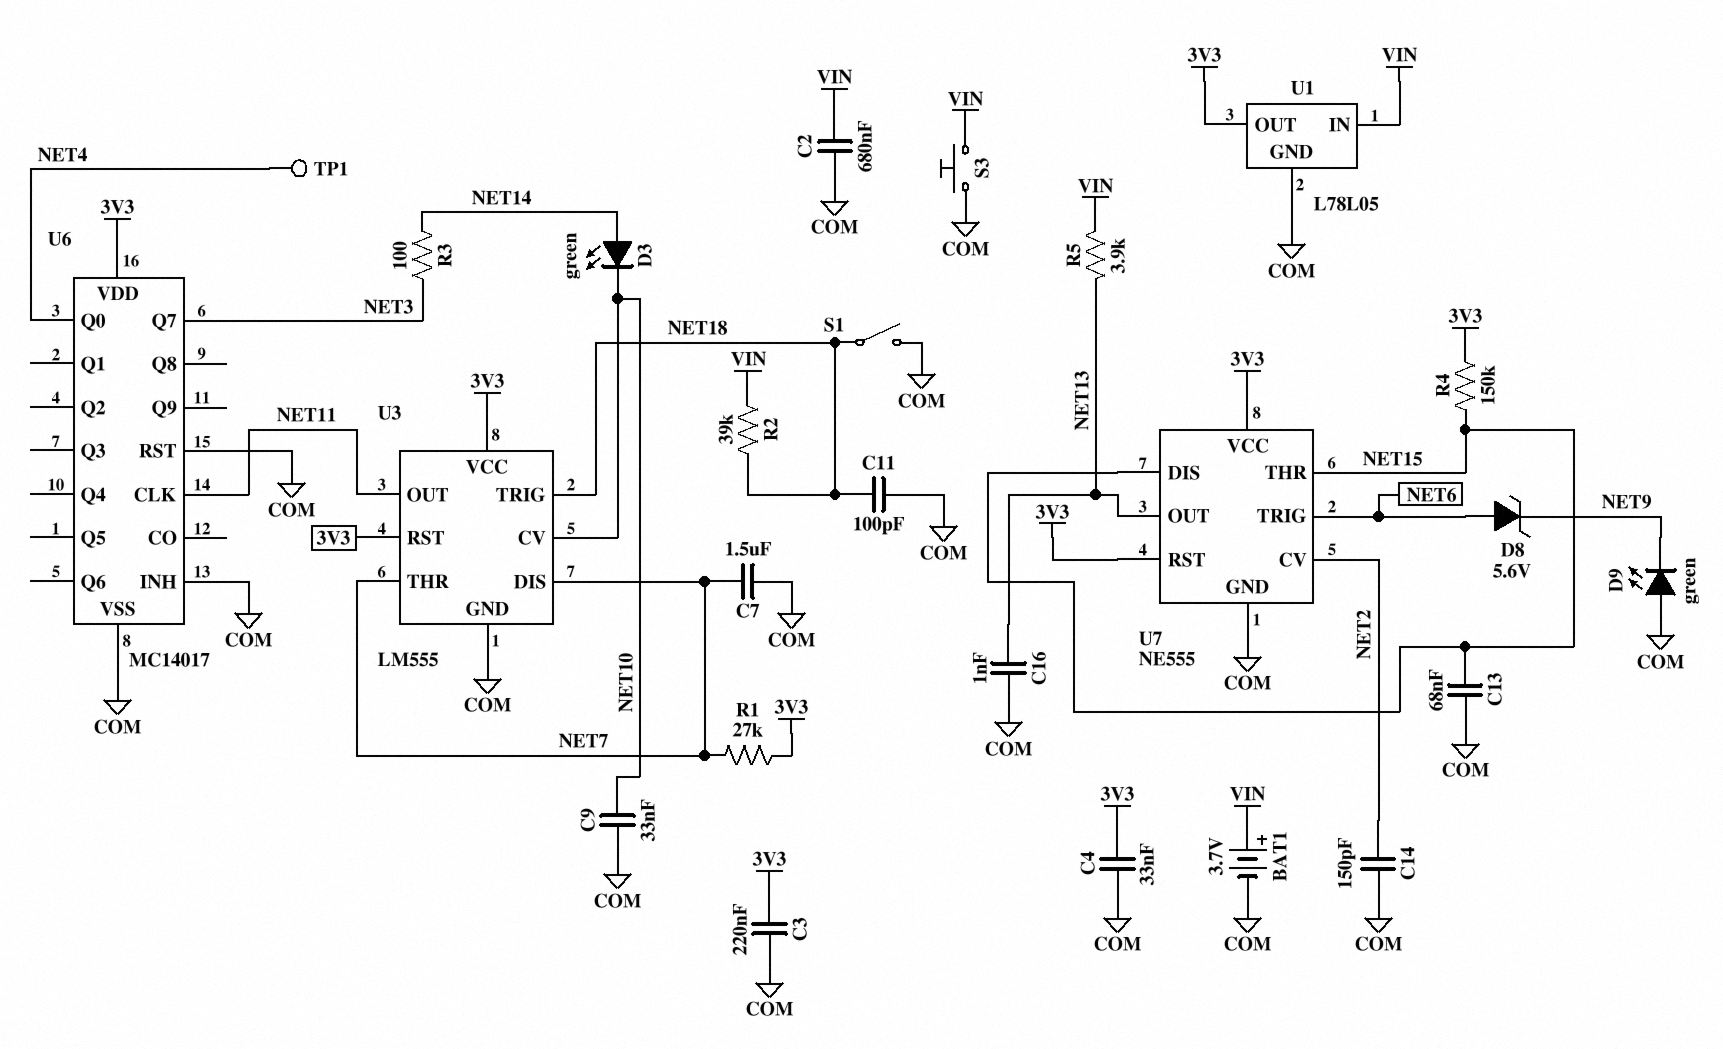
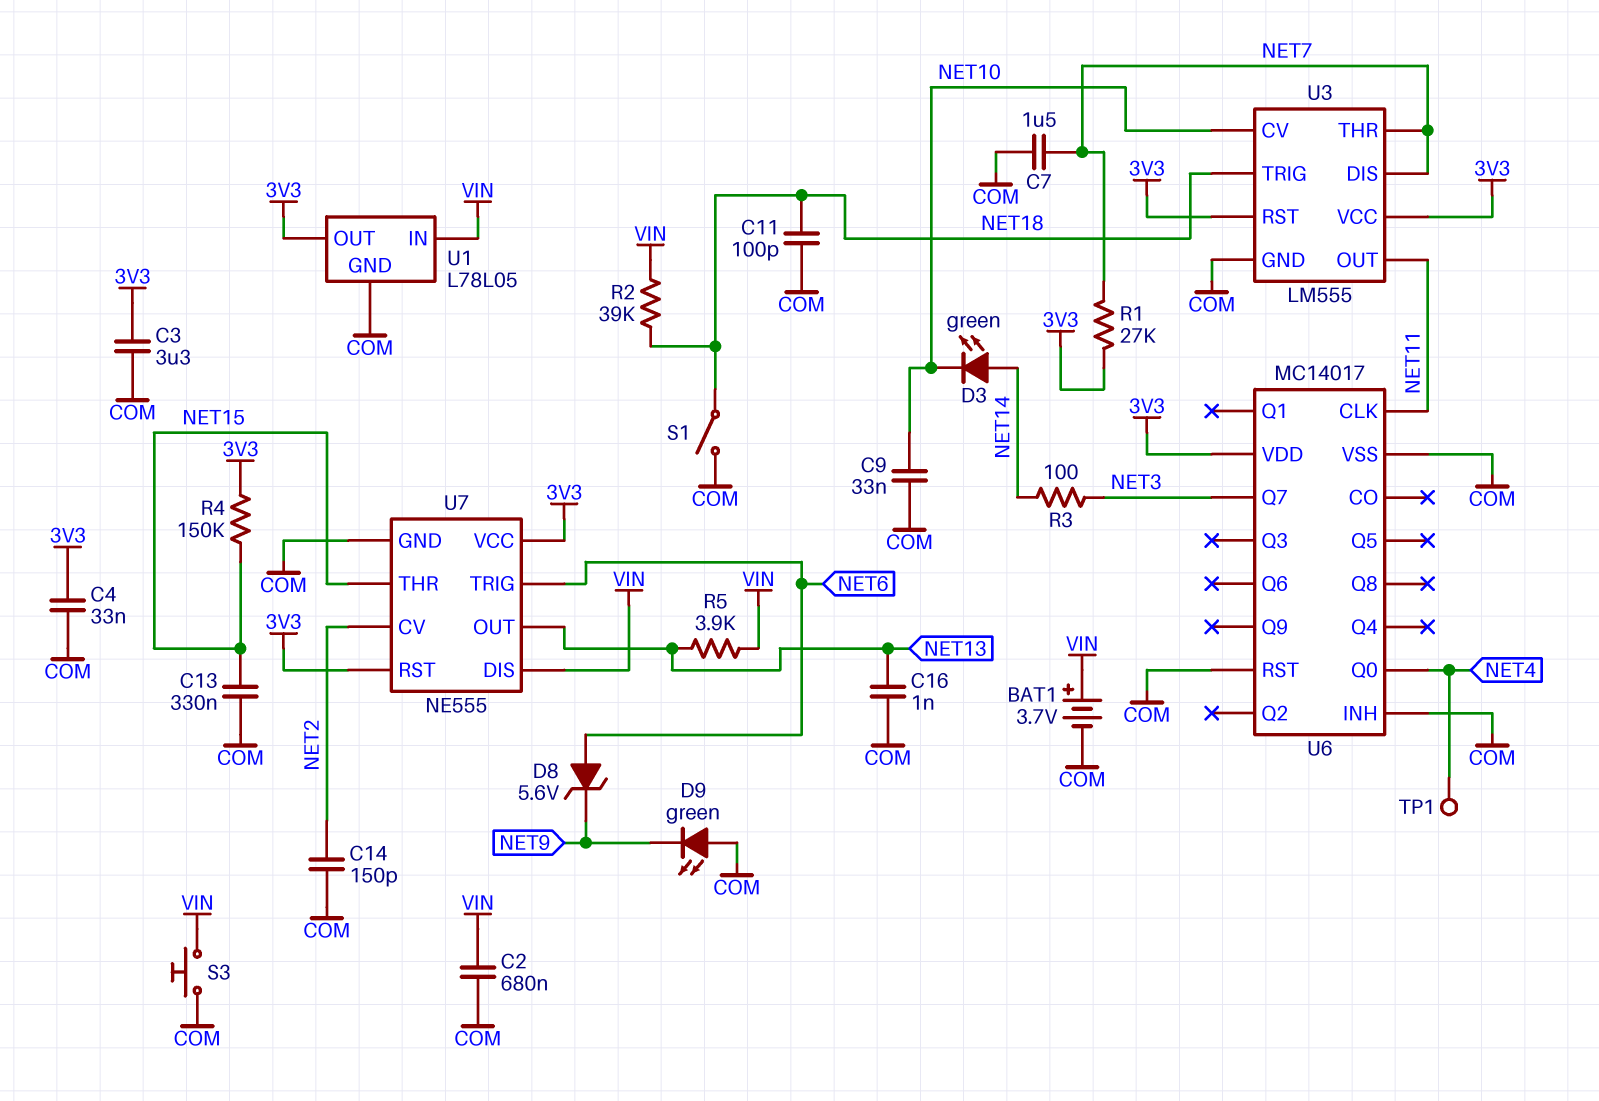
C3: 220nF (3V3, COM) -> 3.3uF (3V3, COM)
C13: 68nF (COM, NET15) -> 330nF (COM, NET15)
U7 pin DIS: NET15 -> VIN

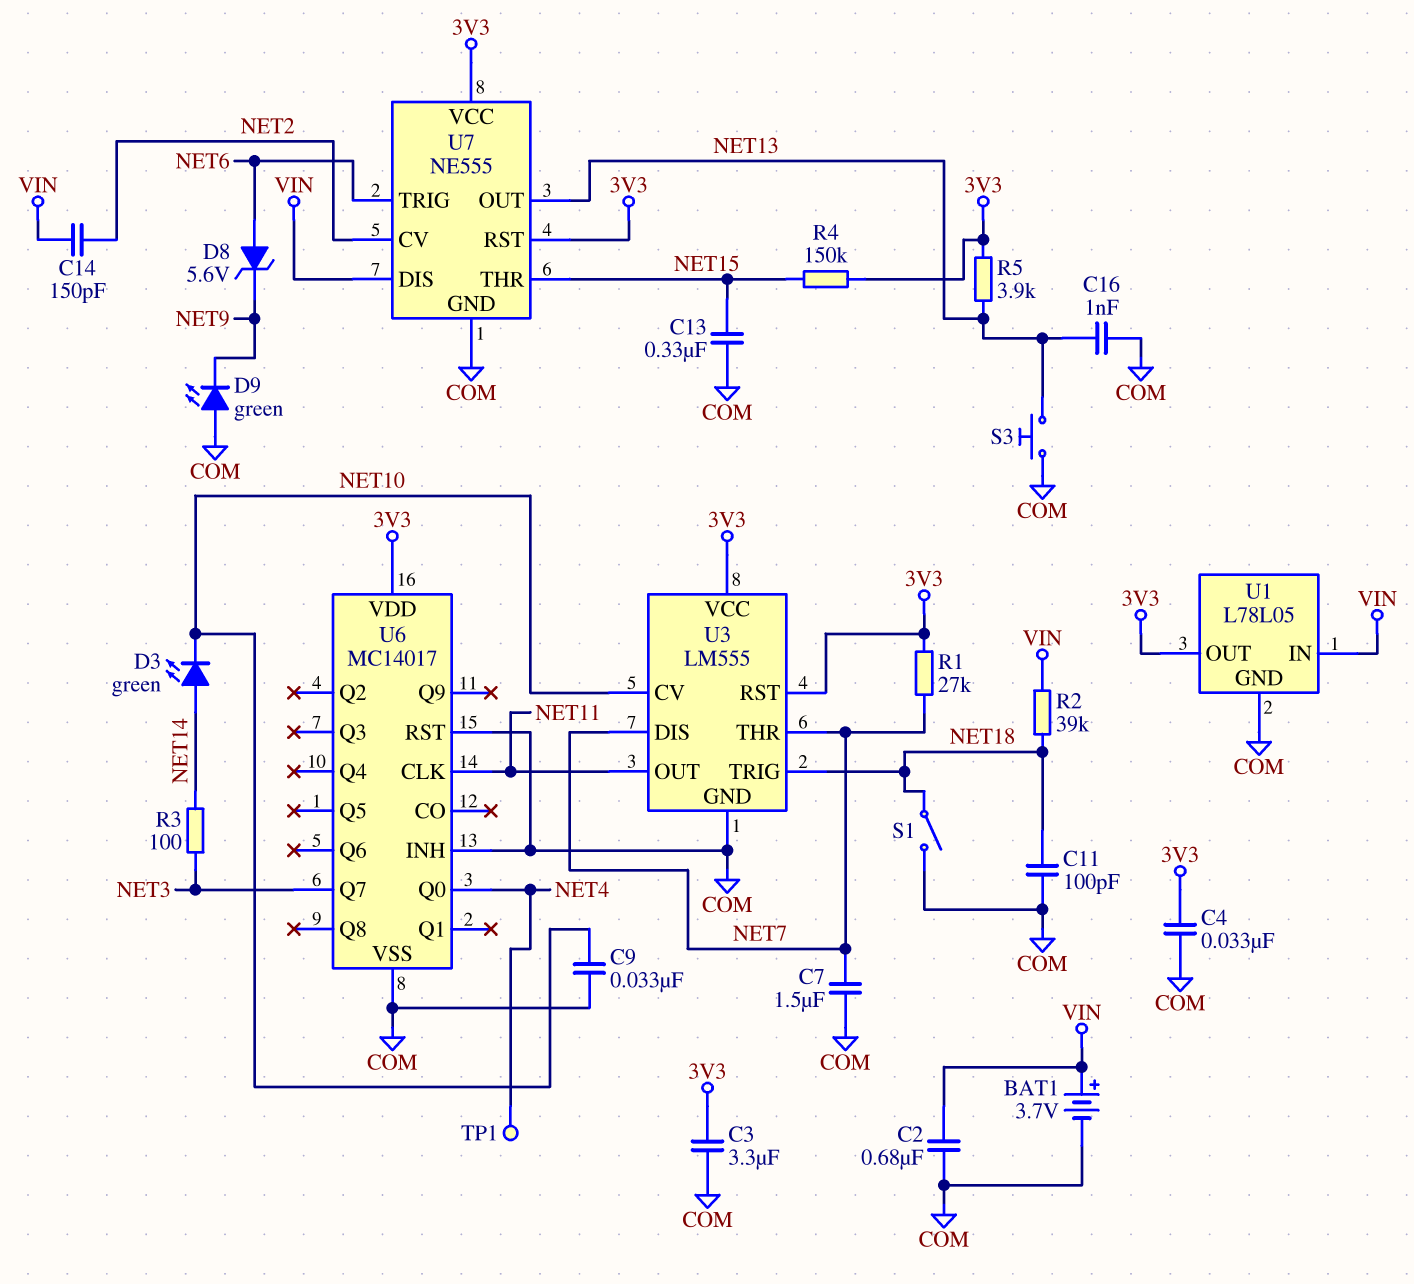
C14: 150pF (COM, NET2) -> 150pF (NET2, VIN)
R5: 3.9k (NET13, VIN) -> 3.9k (3V3, NET13)
S3: button (COM, VIN) -> button (COM, NET13)

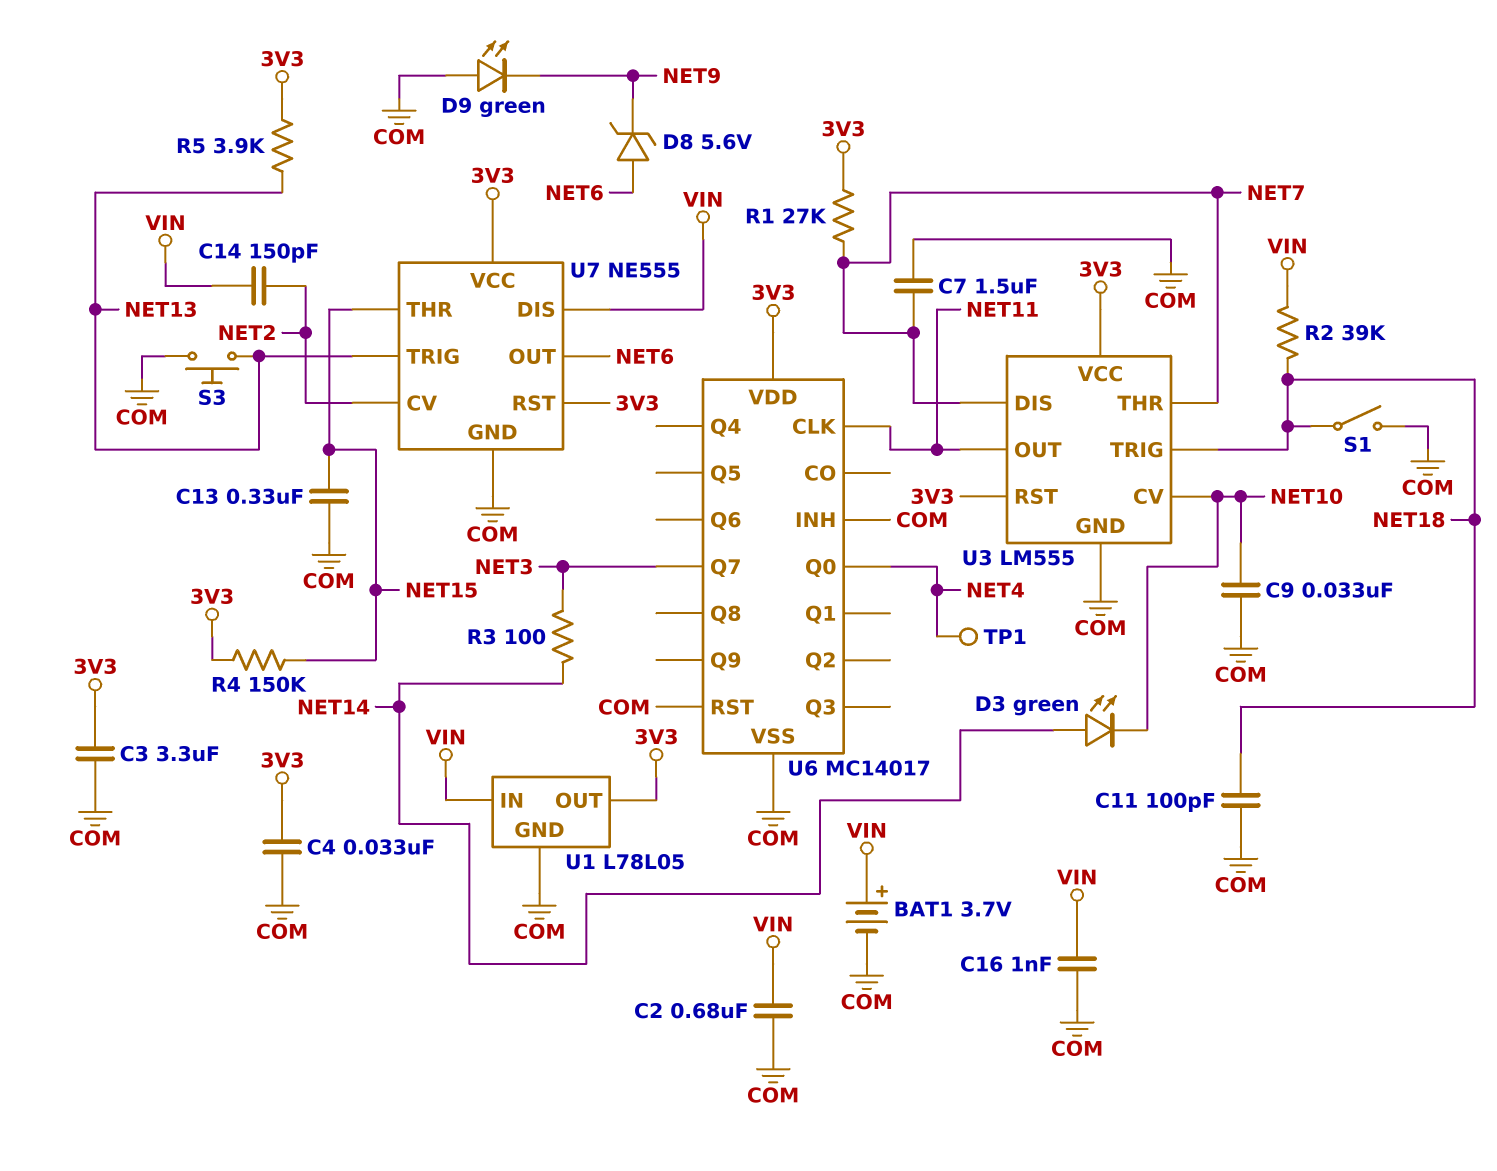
C16: 1nF (COM, NET13) -> 1nF (COM, VIN)
U7 pin OUT: NET13 -> NET6
U7 pin TRIG: NET6 -> NET13

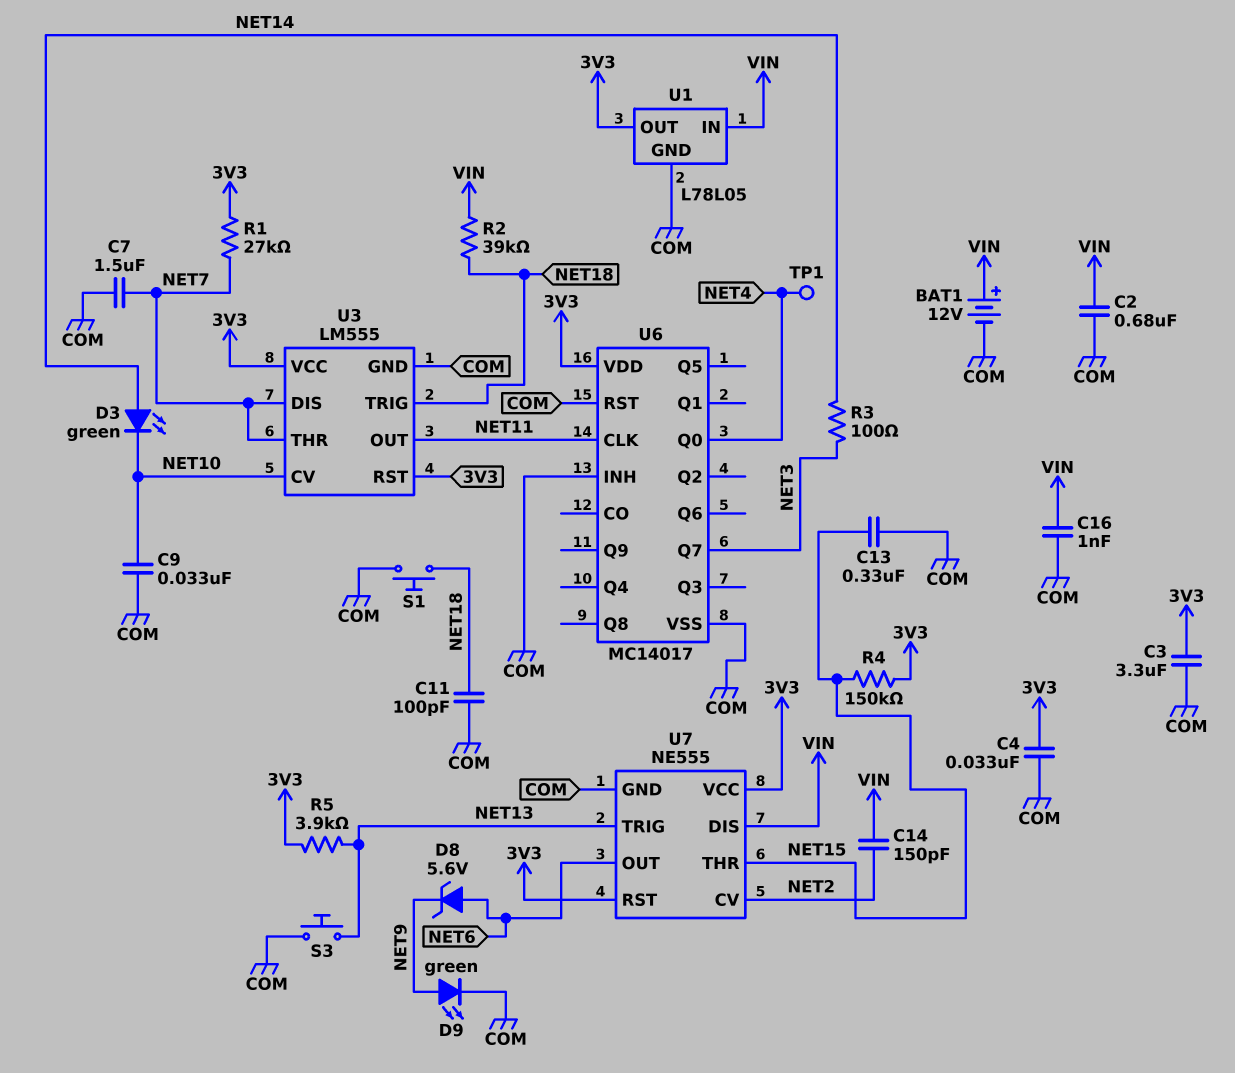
BAT1: 3.7V (plus VIN, minus COM) -> 12V (plus VIN, minus COM)
D9: LED green (A COM, K NET9) -> LED green (A NET9, K COM)
S1: switch (COM, NET18) -> button (COM, NET18)

